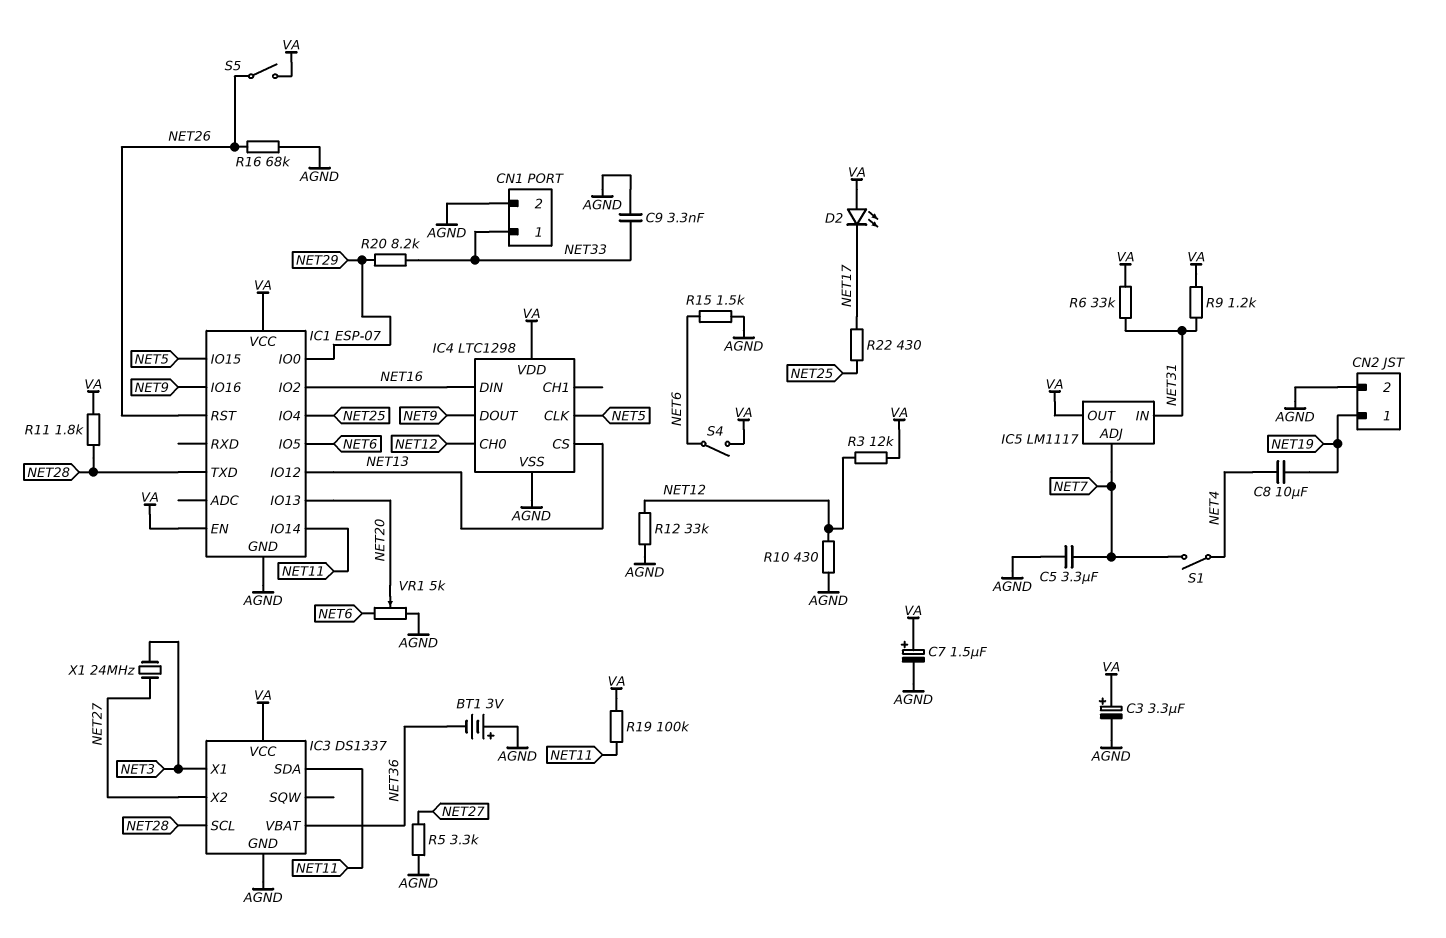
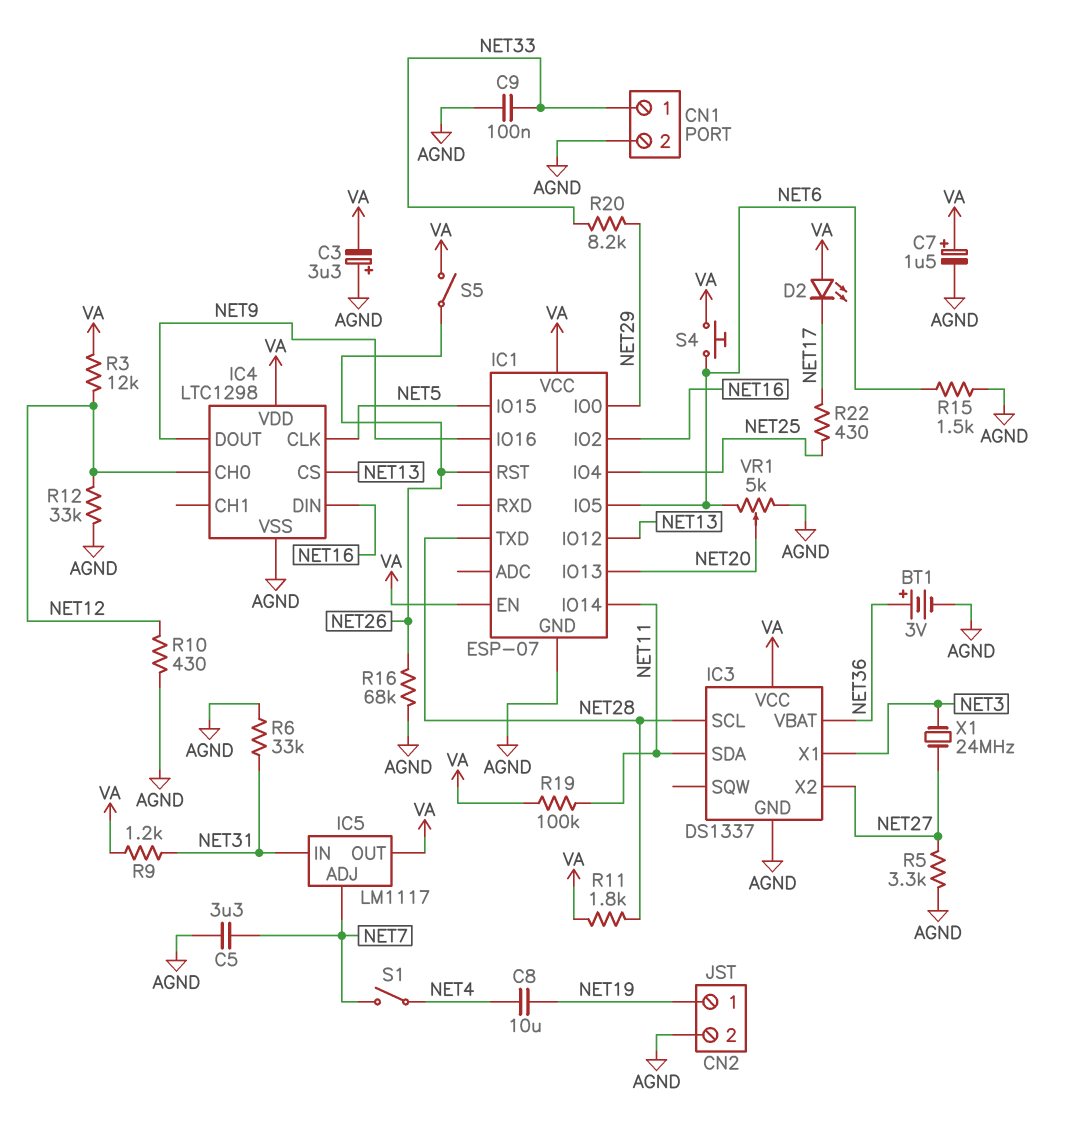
BT1: 3V (plus AGND, minus NET36) -> 3V (plus NET36, minus AGND)
C3: 3.3uF (plus VA, minus AGND) -> 3.3uF (plus AGND, minus VA)
C9: 3.3nF (AGND, NET33) -> 100nF (AGND, NET33)
R6: 33k (NET31, VA) -> 33k (AGND, NET31)
S4: switch (NET6, VA) -> button (NET6, VA)

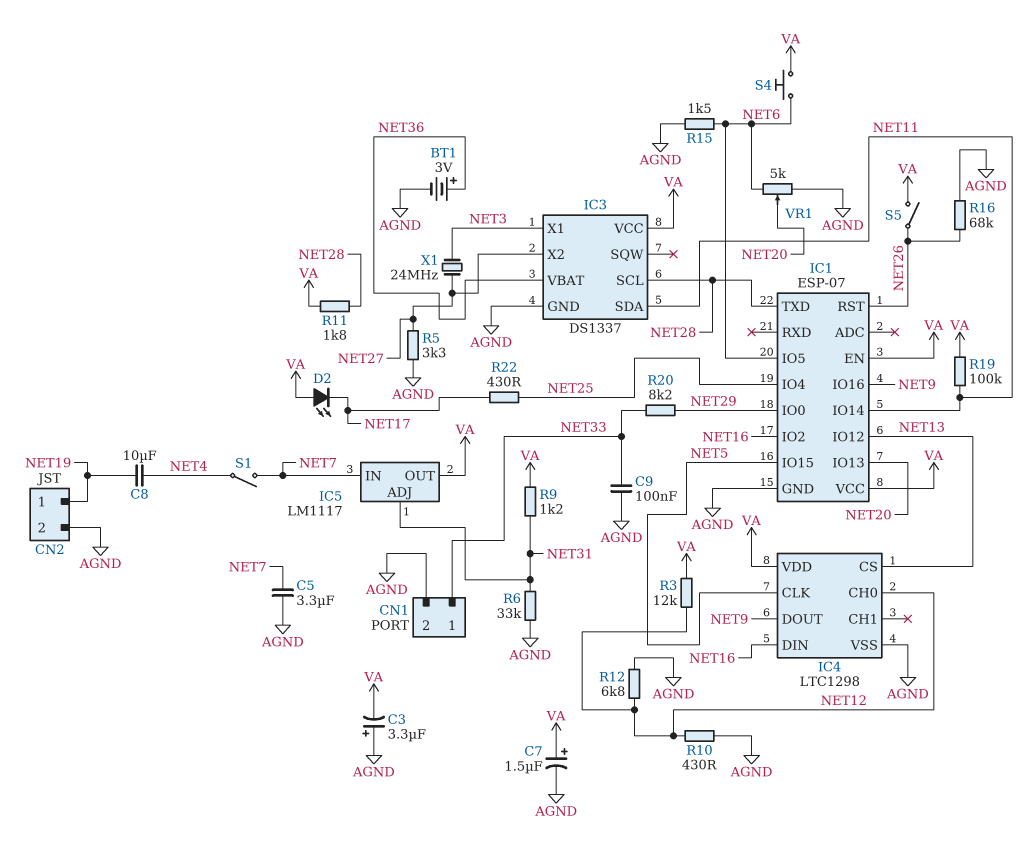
IC5 pin ADJ: NET7 -> NET31
IC5 pin IN: NET31 -> NET7
R12: 33k (AGND, NET12) -> 6.8k (AGND, NET12)

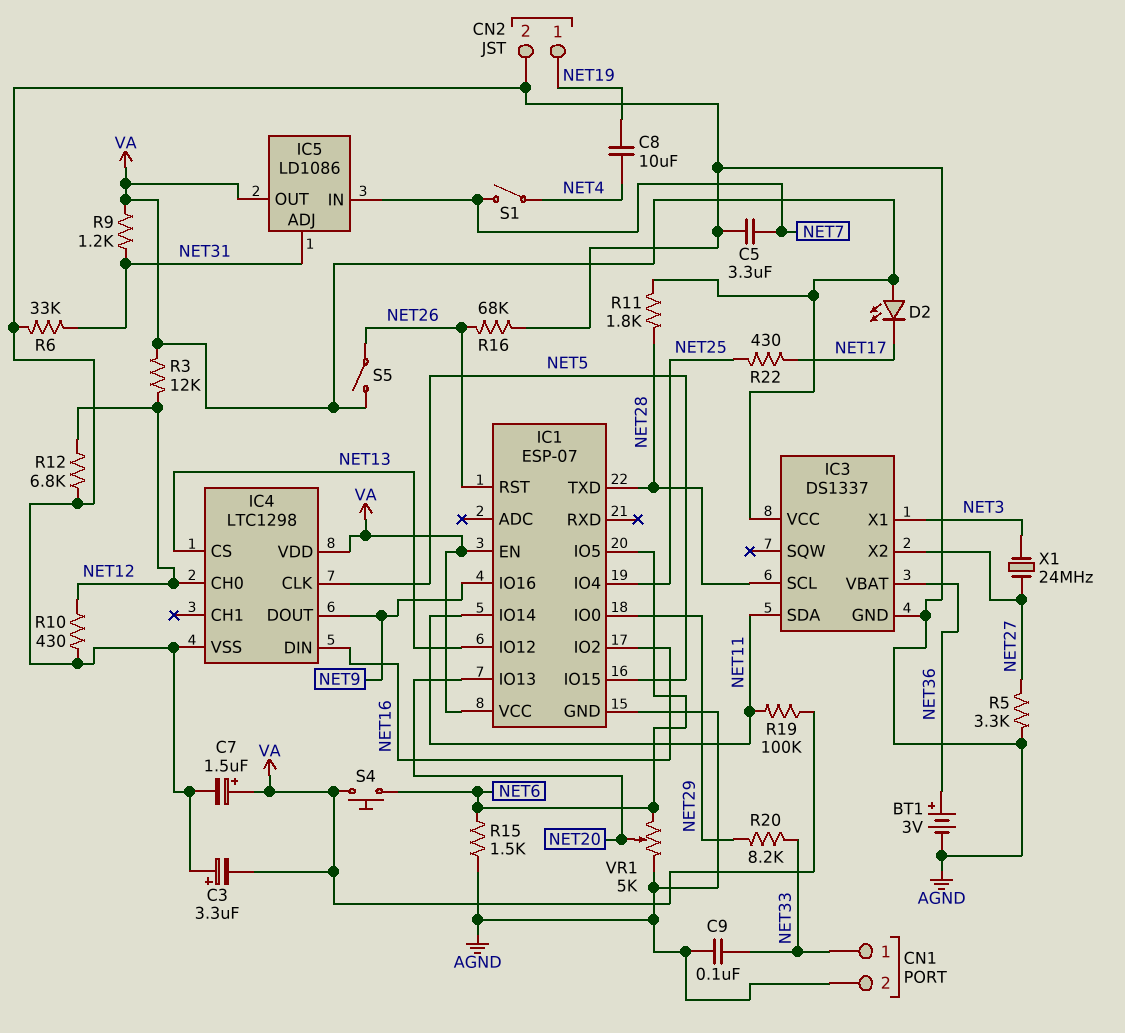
IC5: LM1117 -> LD1086

